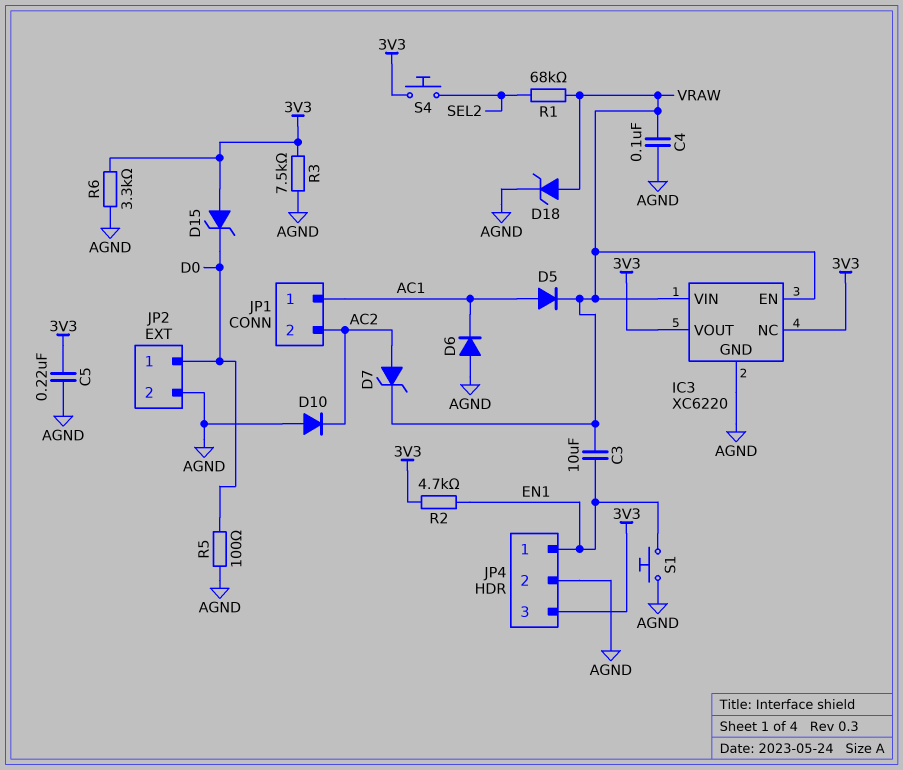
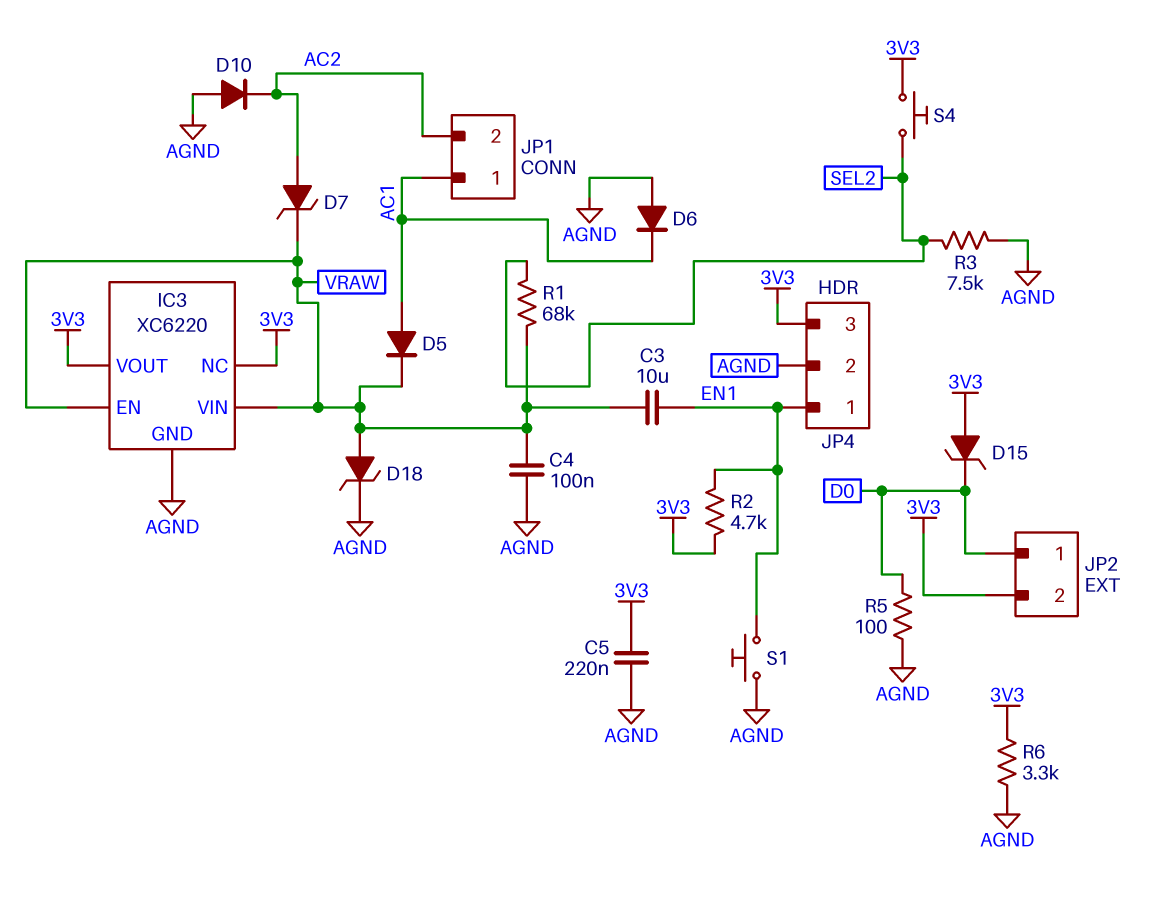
JP2 pin 2: AGND -> 3V3
R3: 7.5k (3V3, AGND) -> 7.5k (AGND, SEL2)

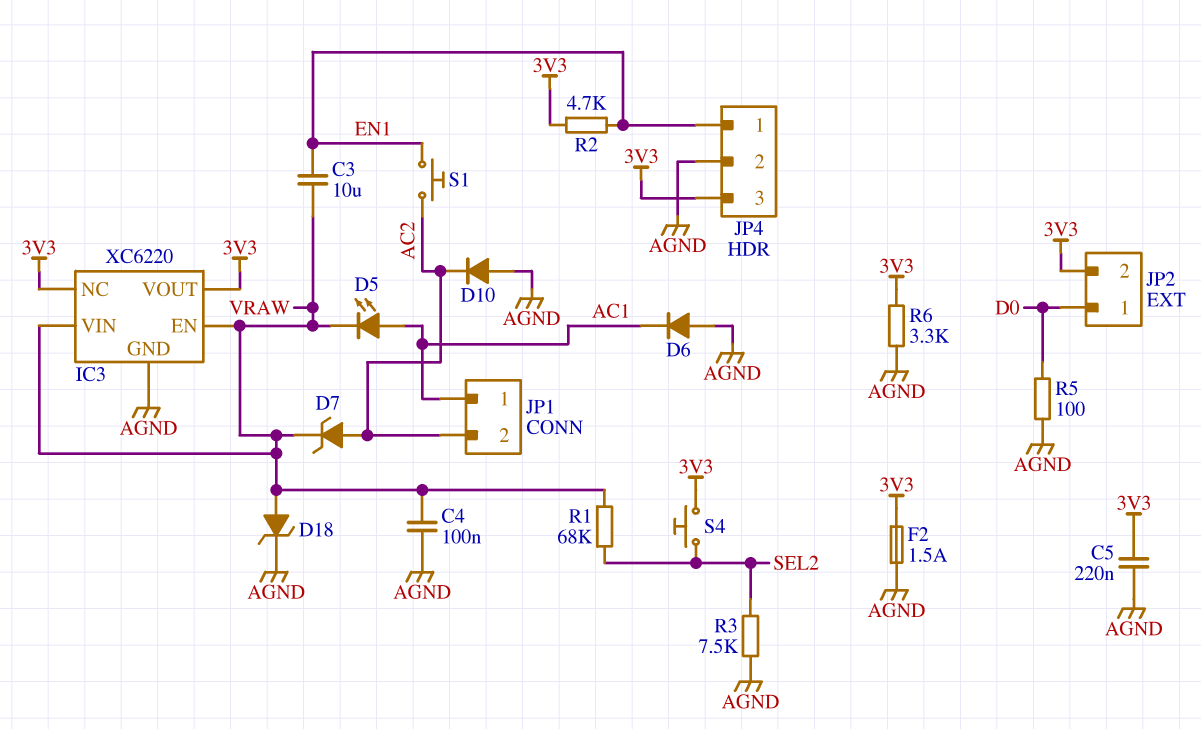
D5: diode (A AC1, K VRAW) -> LED (A AC1, K VRAW)
D15: zener (A 3V3, K D0) -> none
F2: none -> 1.5A (3V3, AGND)
S1: button (AGND, EN1) -> button (AC2, EN1)

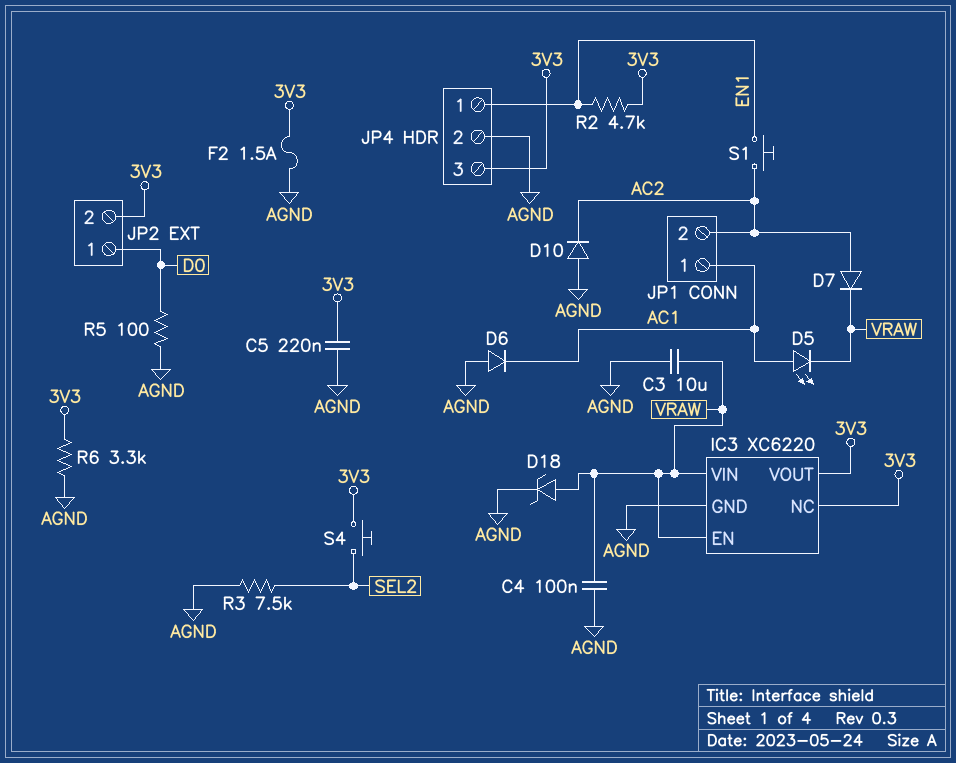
C3: 10uF (EN1, VRAW) -> 10uF (AGND, VRAW)
D7: zener (A AC2, K VRAW) -> diode (A AC2, K VRAW)
R1: 68k (SEL2, VRAW) -> none

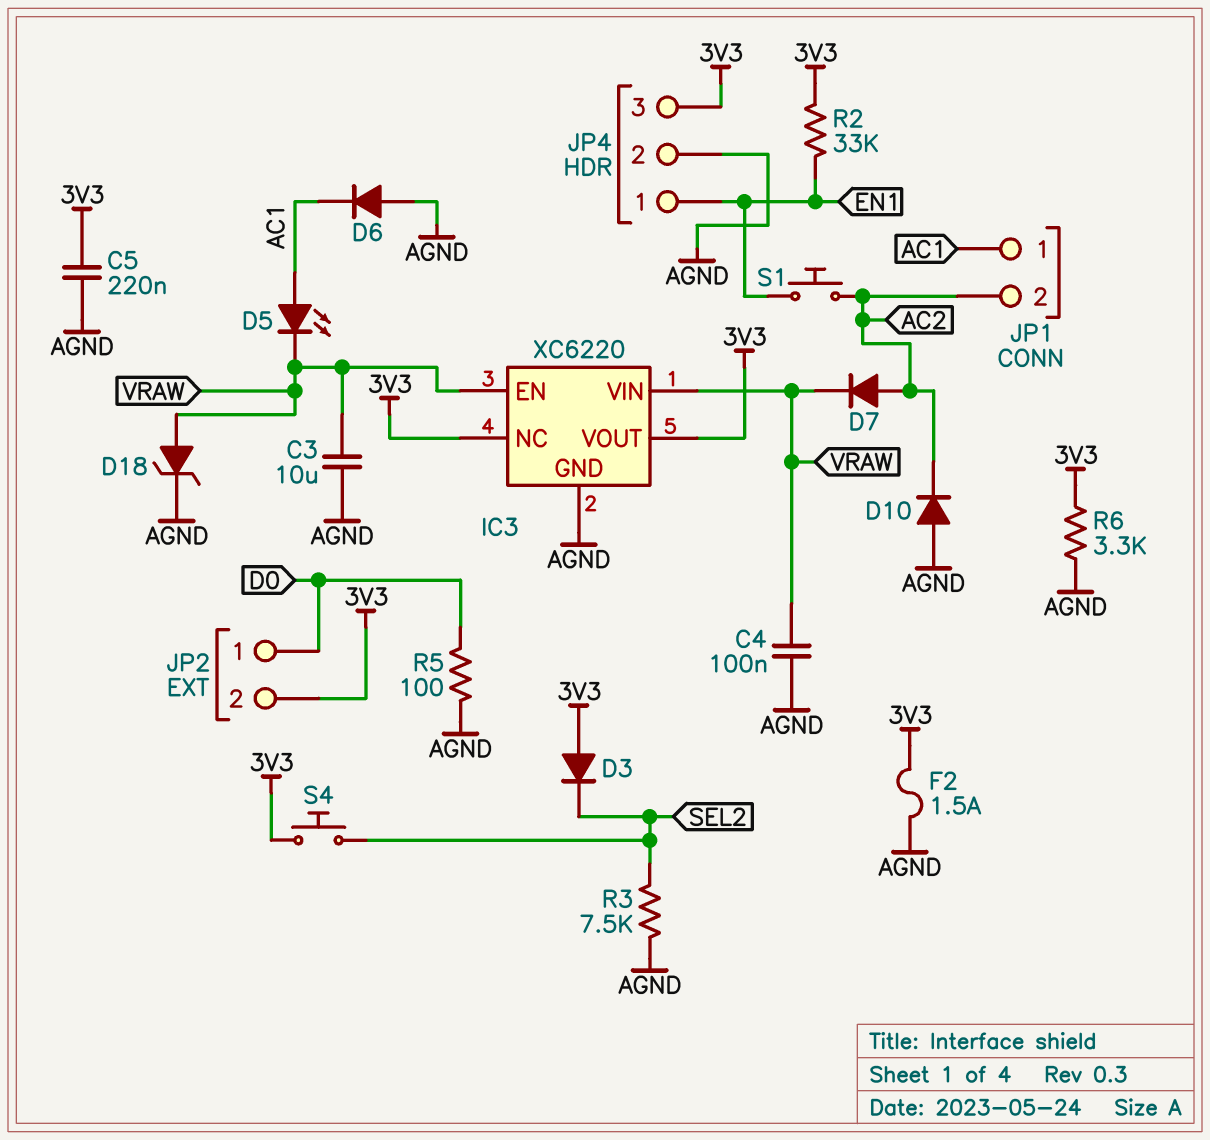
D3: none -> diode (A 3V3, K SEL2)
R2: 4.7k (3V3, EN1) -> 33k (3V3, EN1)

